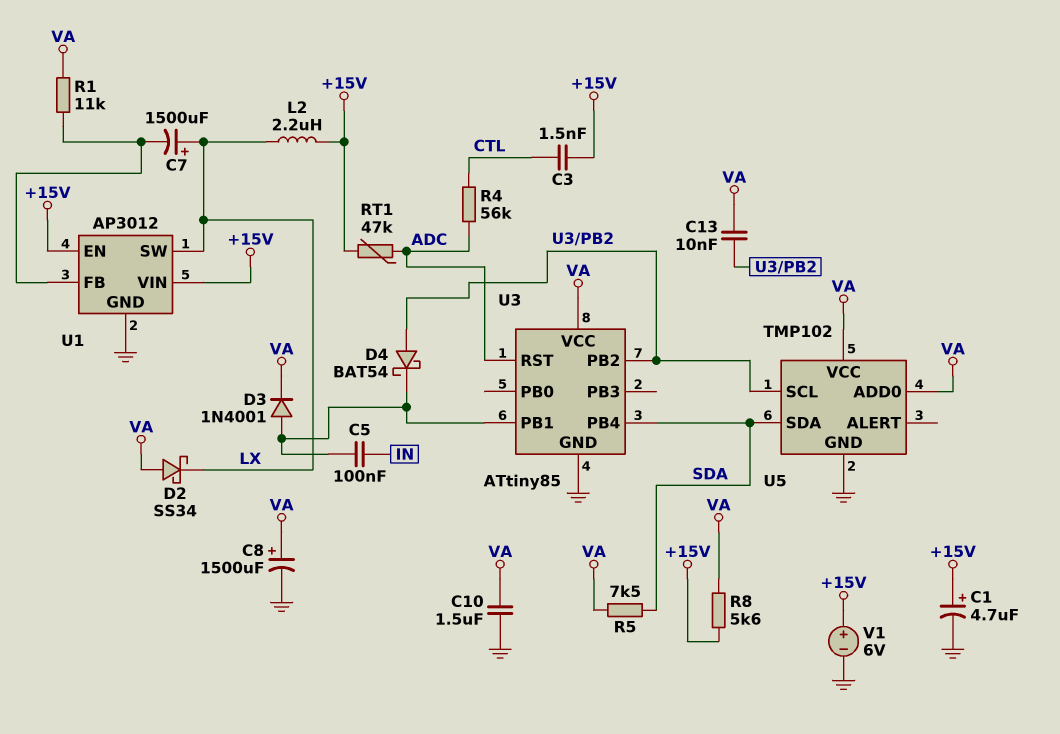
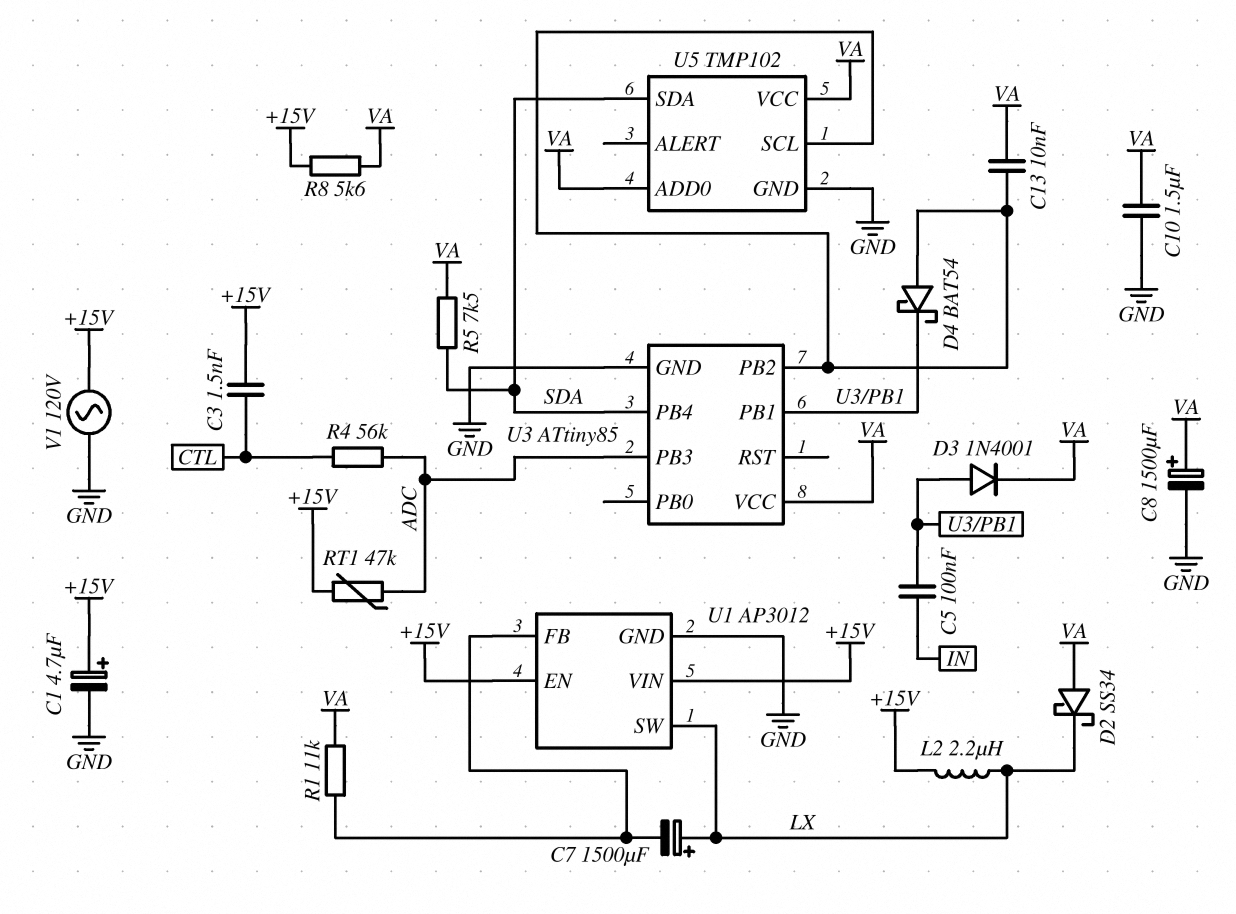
U3 pin PB3: none -> ADC
U3 pin RST: ADC -> none
V1: 6V (plus +15V, minus GND) -> AC 120V (+15V, GND)

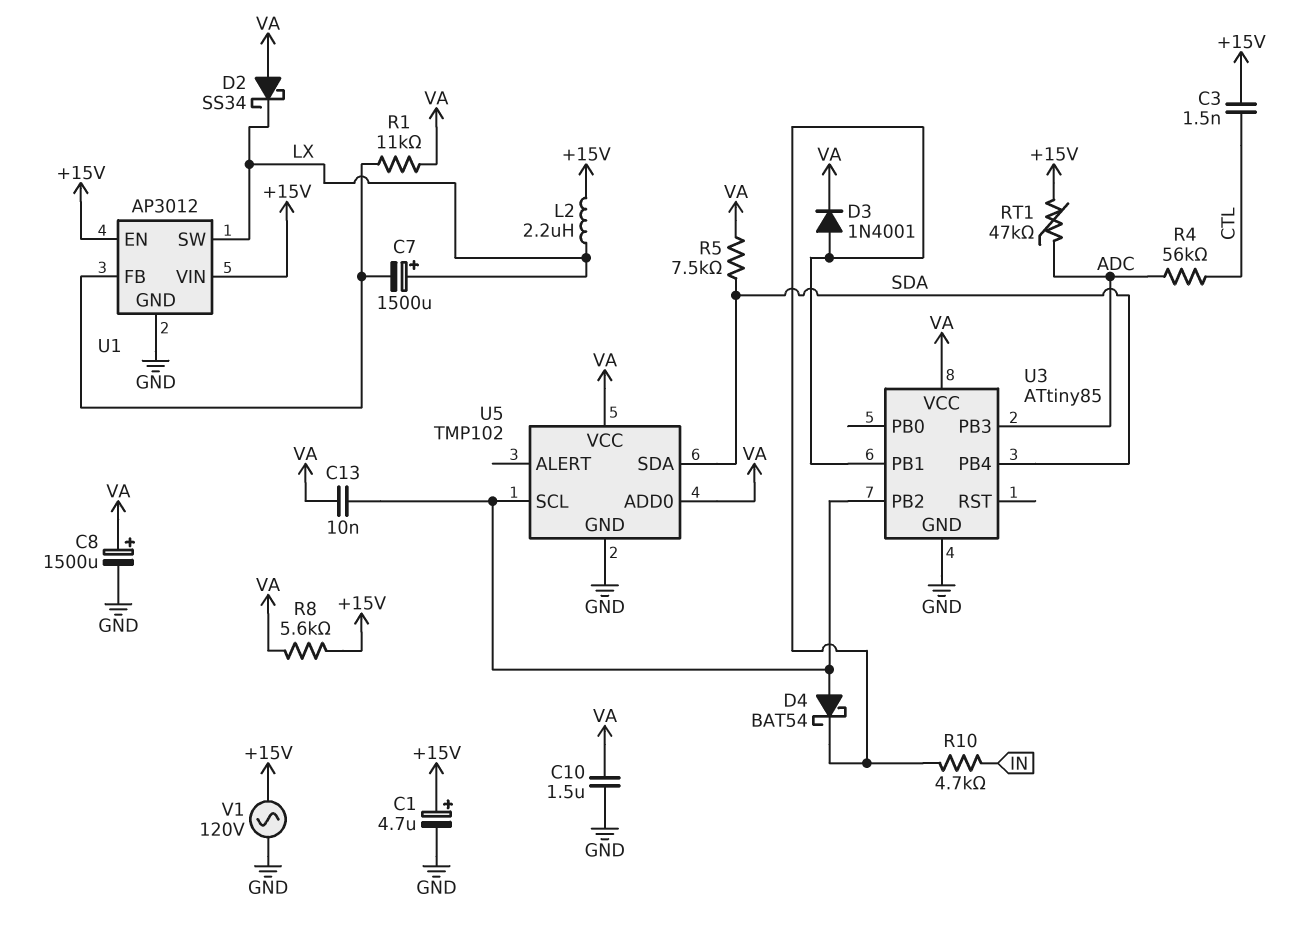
C5: 100nF (IN, U3/PB1) -> none
R10: none -> 4.7k (IN, U3/PB1)

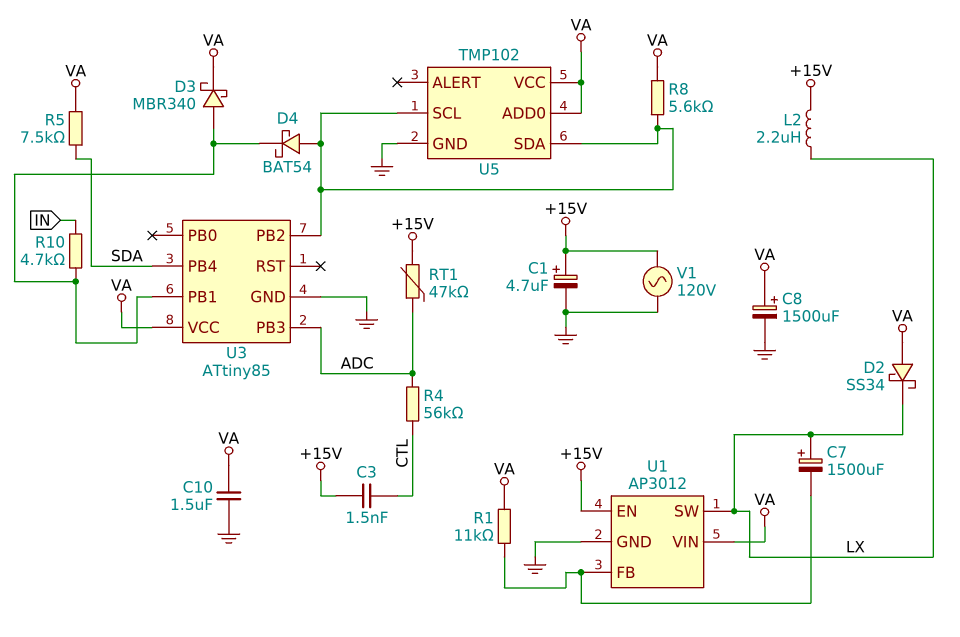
C13: 10nF (U3/PB2, VA) -> none
D3: diode 1N4001 (A U3/PB1, K VA) -> schottky MBR340 (A U3/PB1, K VA)
R8: 5.6k (+15V, VA) -> 5.6k (U3/PB2, VA)
U1 pin VIN: +15V -> VA
U5 pin SDA: SDA -> U3/PB2

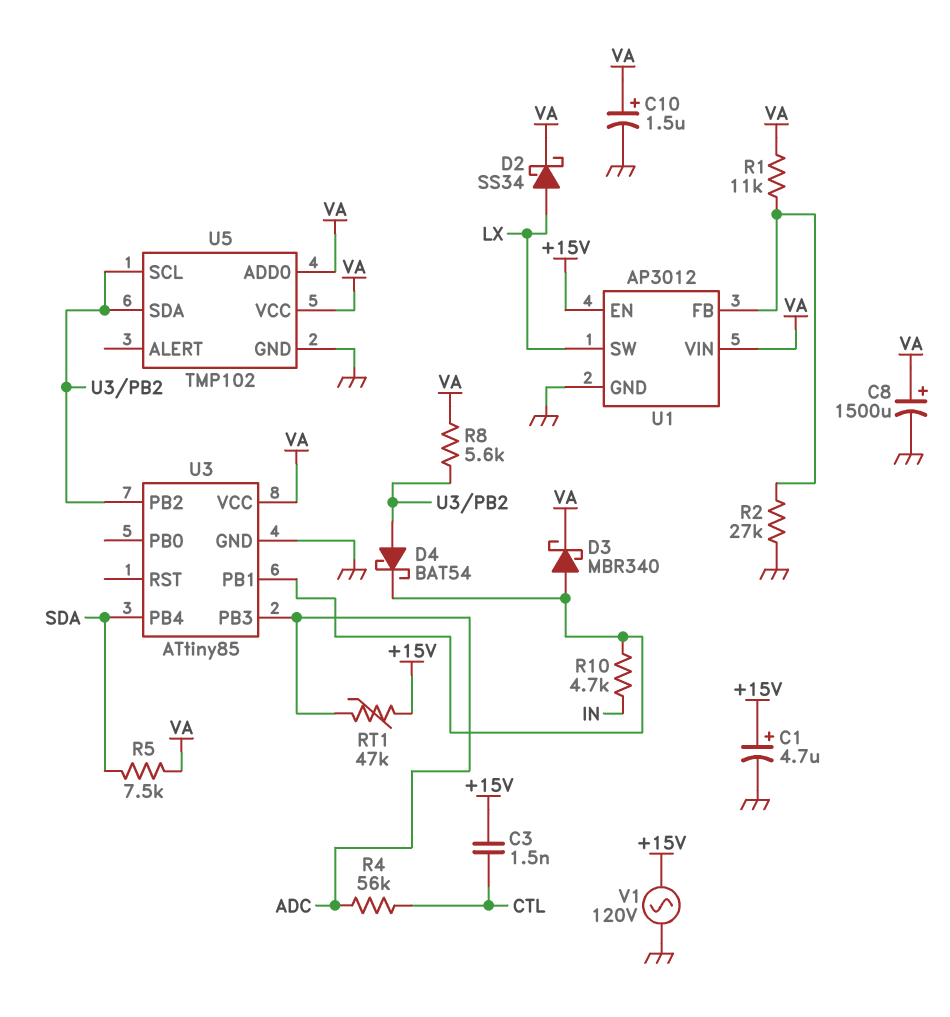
C7: 1500uF (plus LX, minus U1/FB) -> none
C10: 1.5uF (GND, VA) -> 1.5uF (plus VA, minus GND)
D2: schottky SS34 (A VA, K LX) -> schottky SS34 (A LX, K VA)
L2: 2.2uH (+15V, LX) -> none
R2: none -> 27k (GND, U1/FB)

